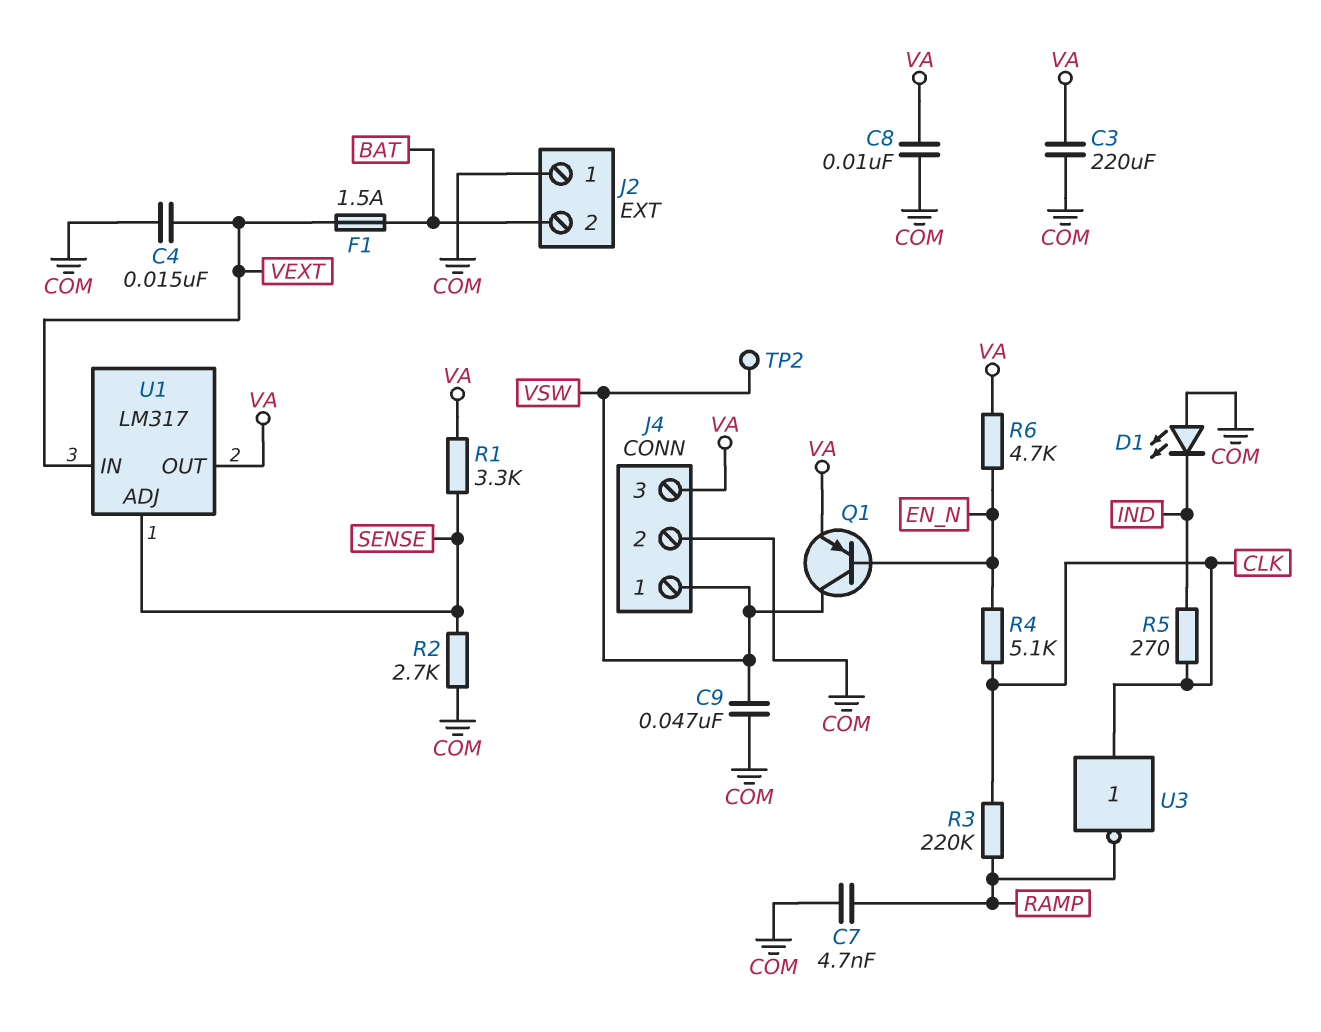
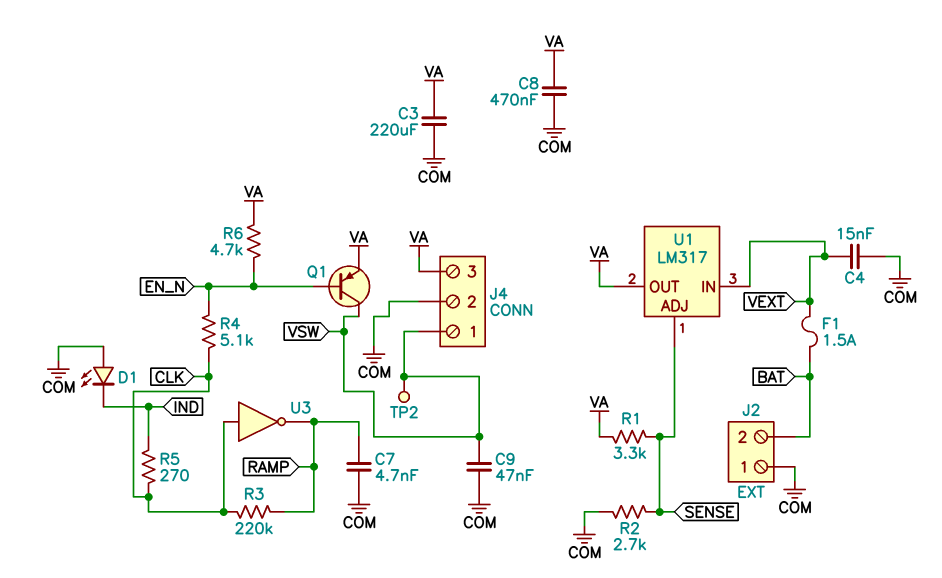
C8: 10nF (COM, VA) -> 470nF (COM, VA)

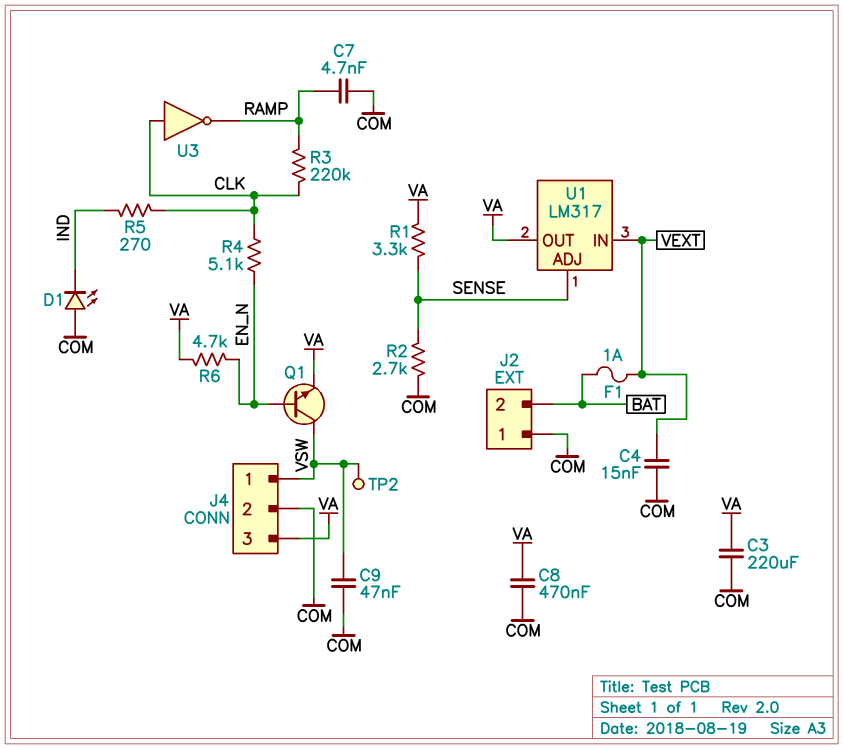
F1: 1.5A (BAT, VEXT) -> 1A (BAT, VEXT)
Q1: PNP (B EN_N, C VSW, E VA) -> NPN (B EN_N, C VSW, E VA)

